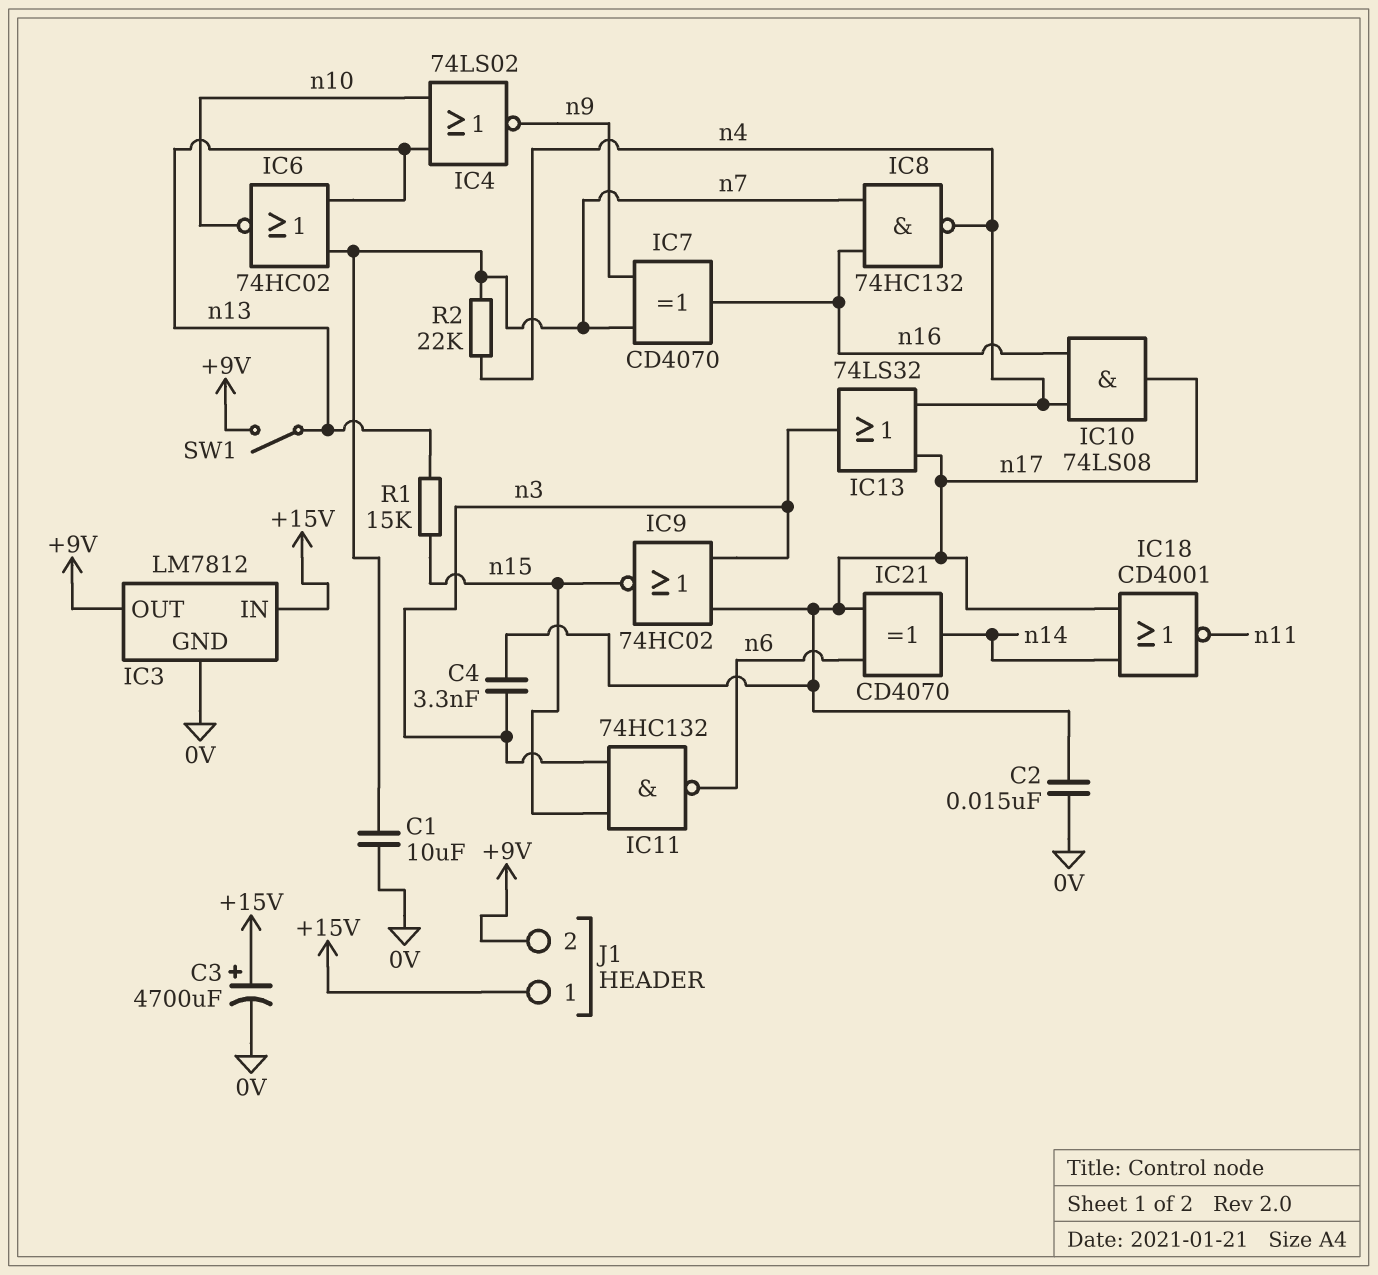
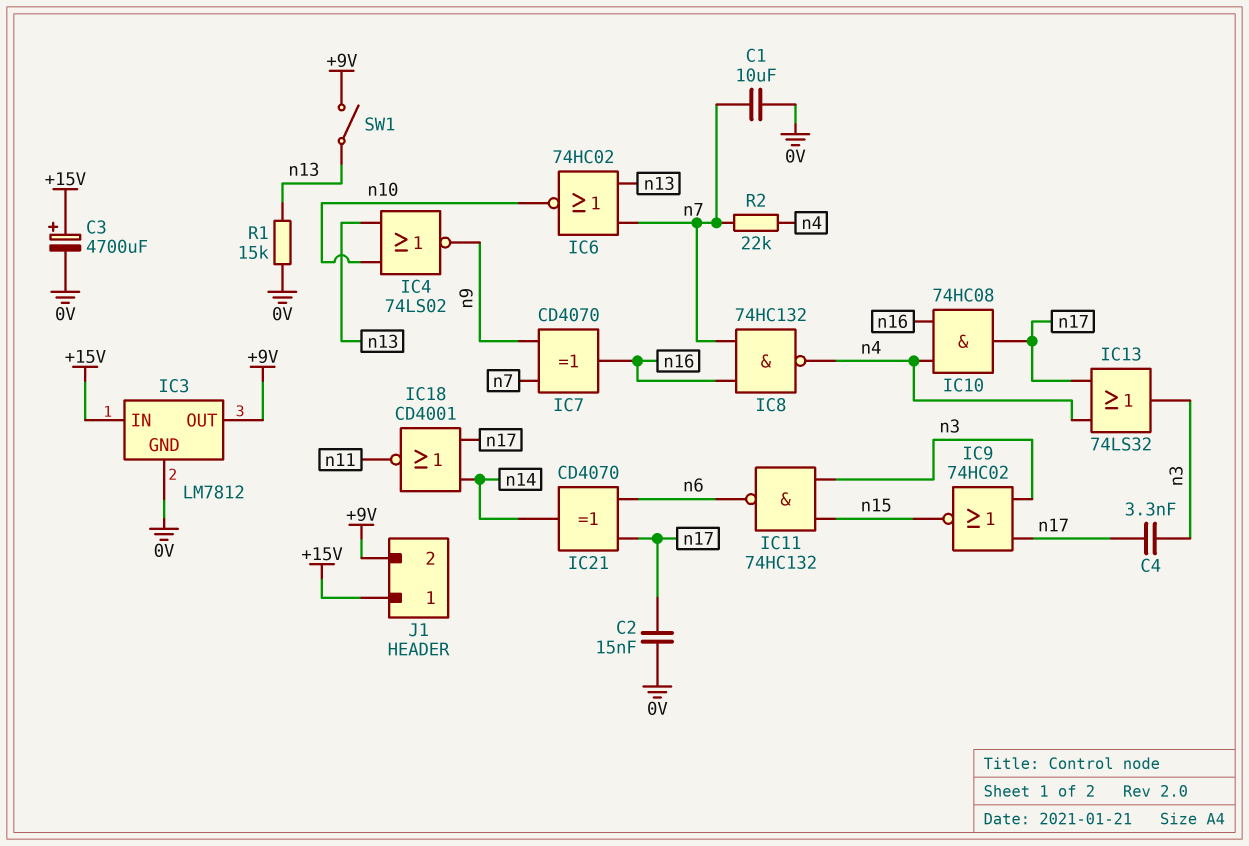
IC10: AND 74LS08 (in n4, in n16, out n17) -> AND 74HC08 (in n4, in n16, out n17)
R1: 15k (n13, n15) -> 15k (0V, n13)

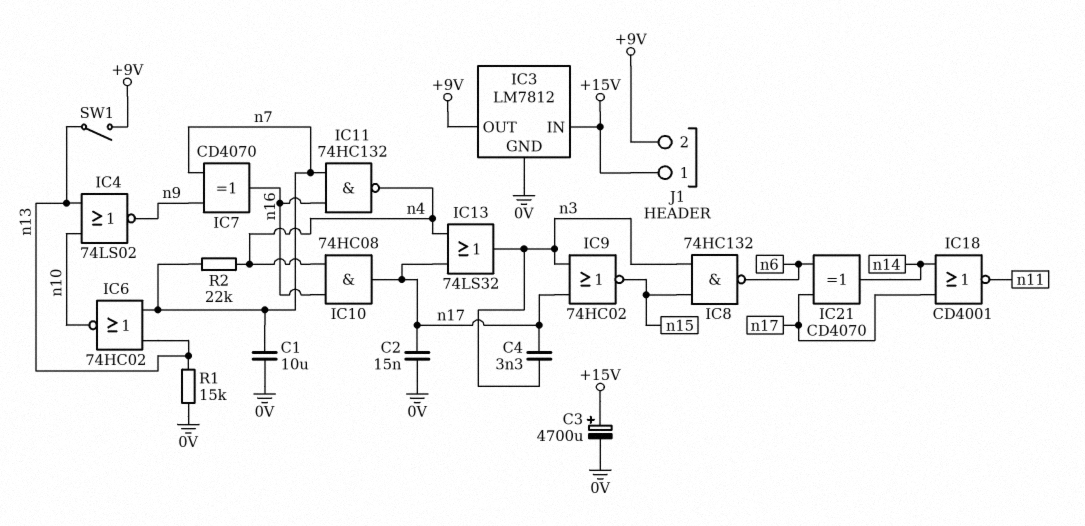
IC8: NAND 74HC132 (in n7, in n16, out n4) -> NAND 74HC132 (in n3, in n15, out n6)
IC11: NAND 74HC132 (in n3, in n15, out n6) -> NAND 74HC132 (in n7, in n16, out n4)

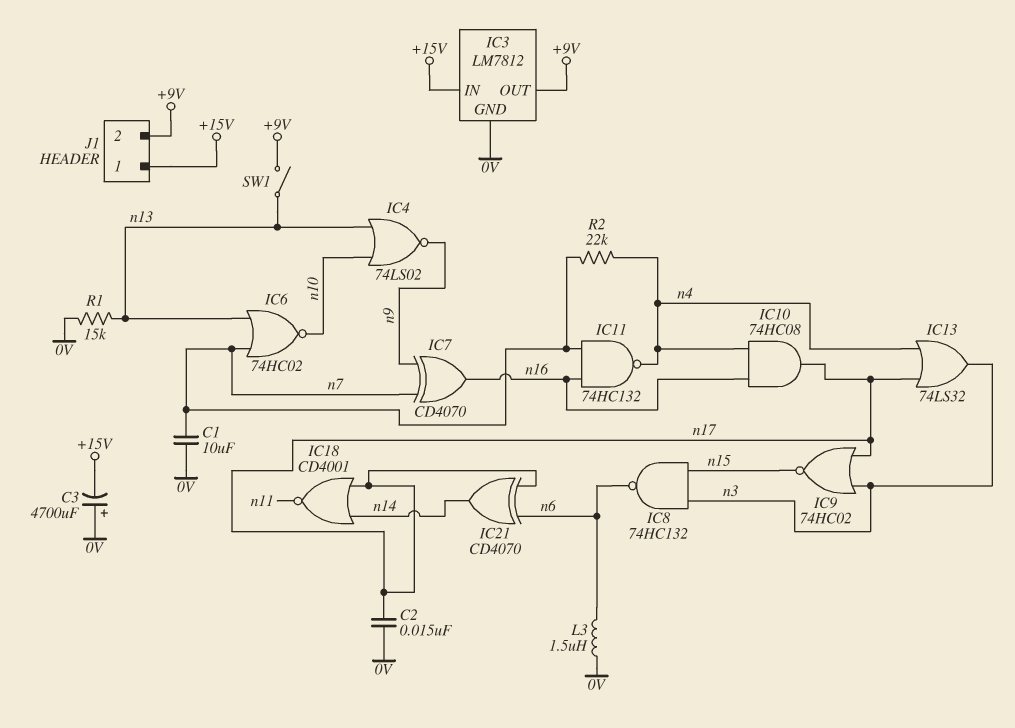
C3: 4700uF (plus +15V, minus 0V) -> 4700uF (plus 0V, minus +15V)
C4: 3.3nF (n3, n17) -> none
L3: none -> 1.5uH (0V, n6)

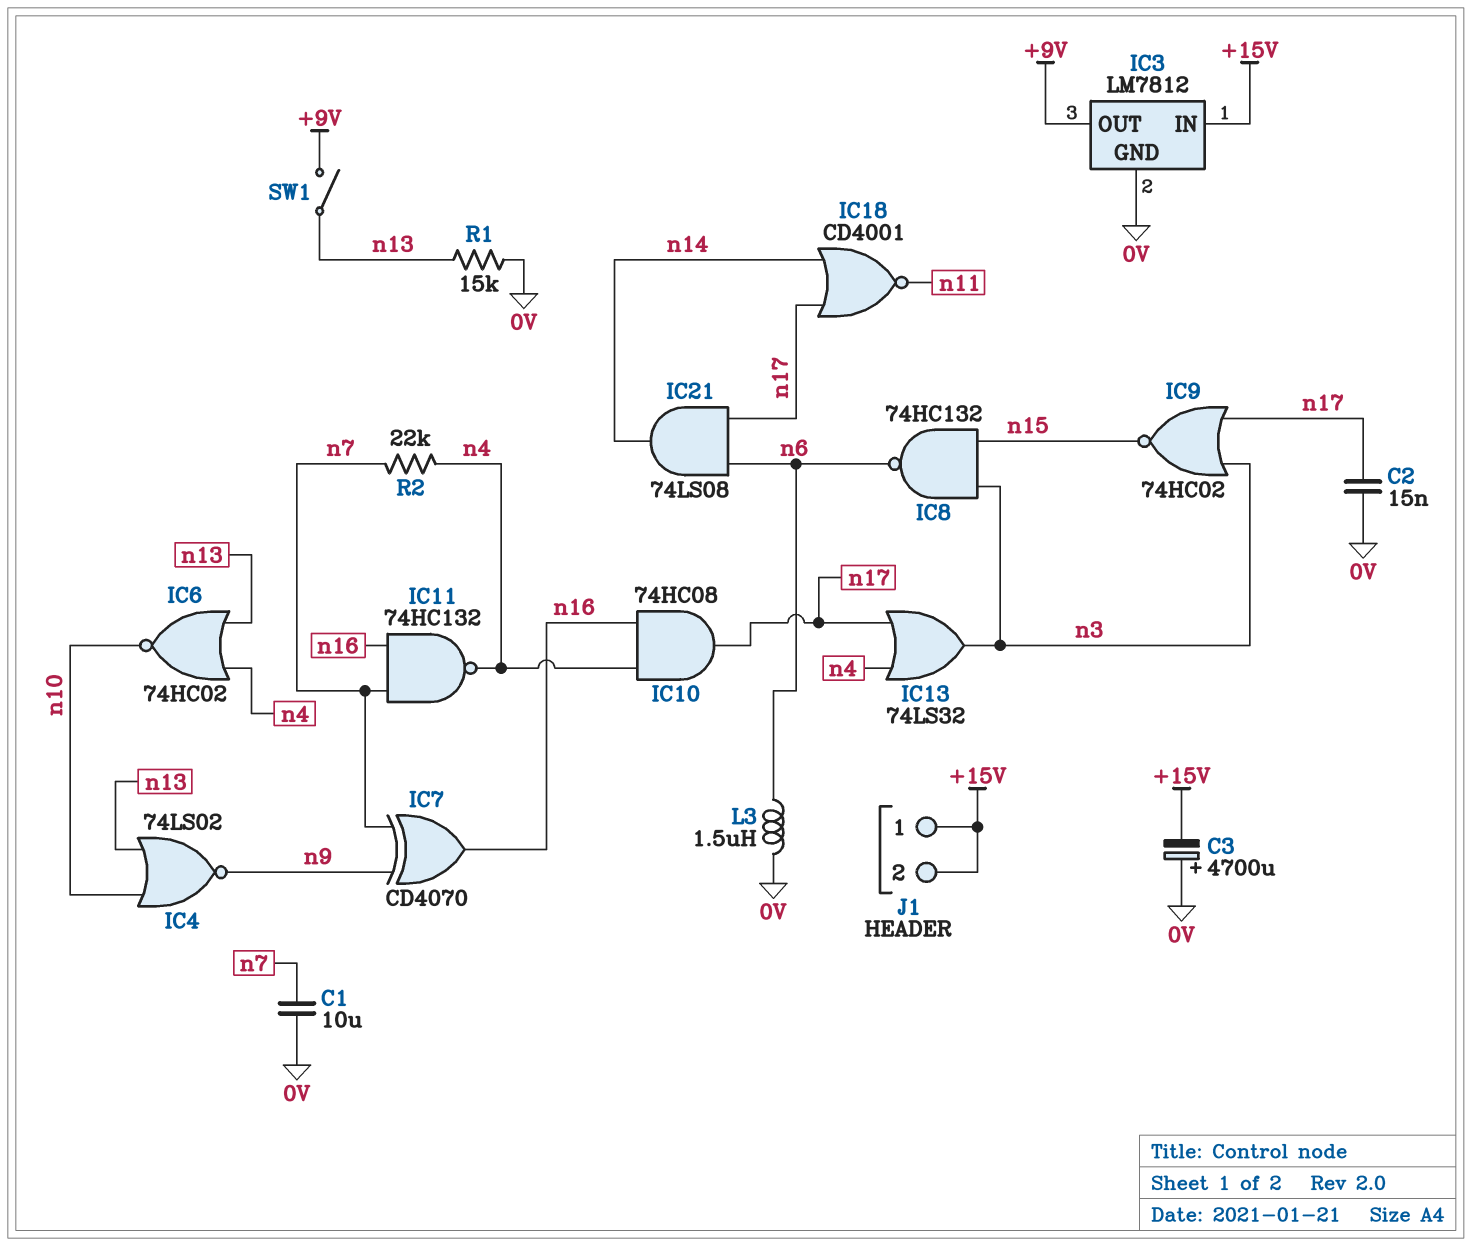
IC6: NOR 74HC02 (in n7, in n13, out n10) -> NOR 74HC02 (in n4, in n13, out n10)
IC21: XOR CD4070 (in n6, in n17, out n14) -> AND 74LS08 (in n6, in n17, out n14)
J1 pin 2: +9V -> +15V

